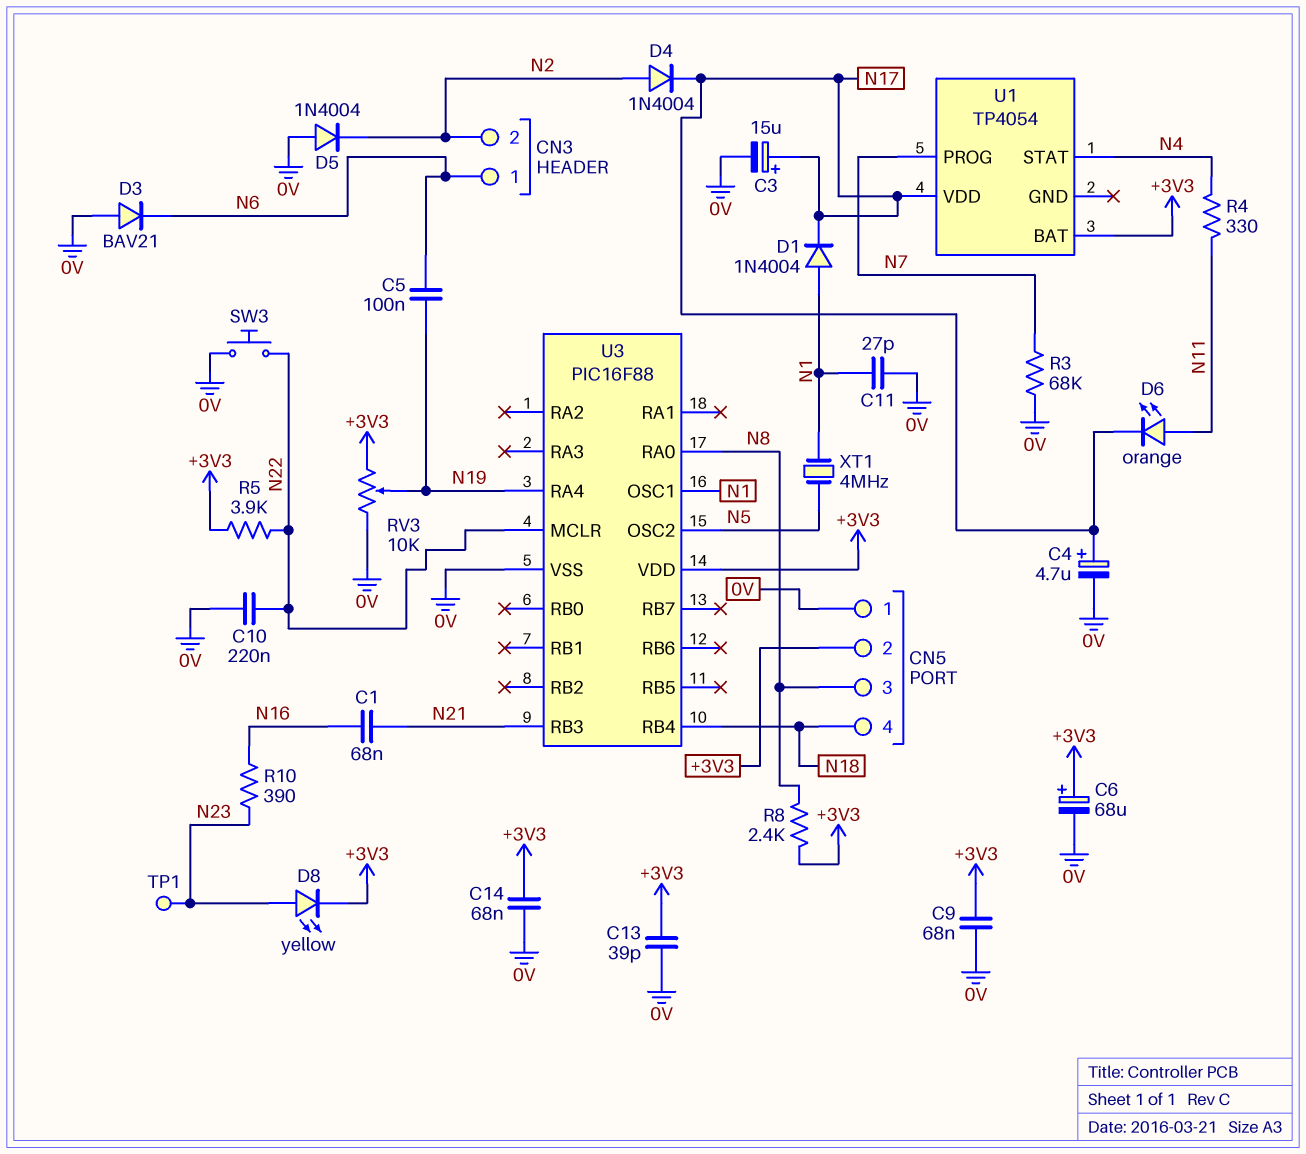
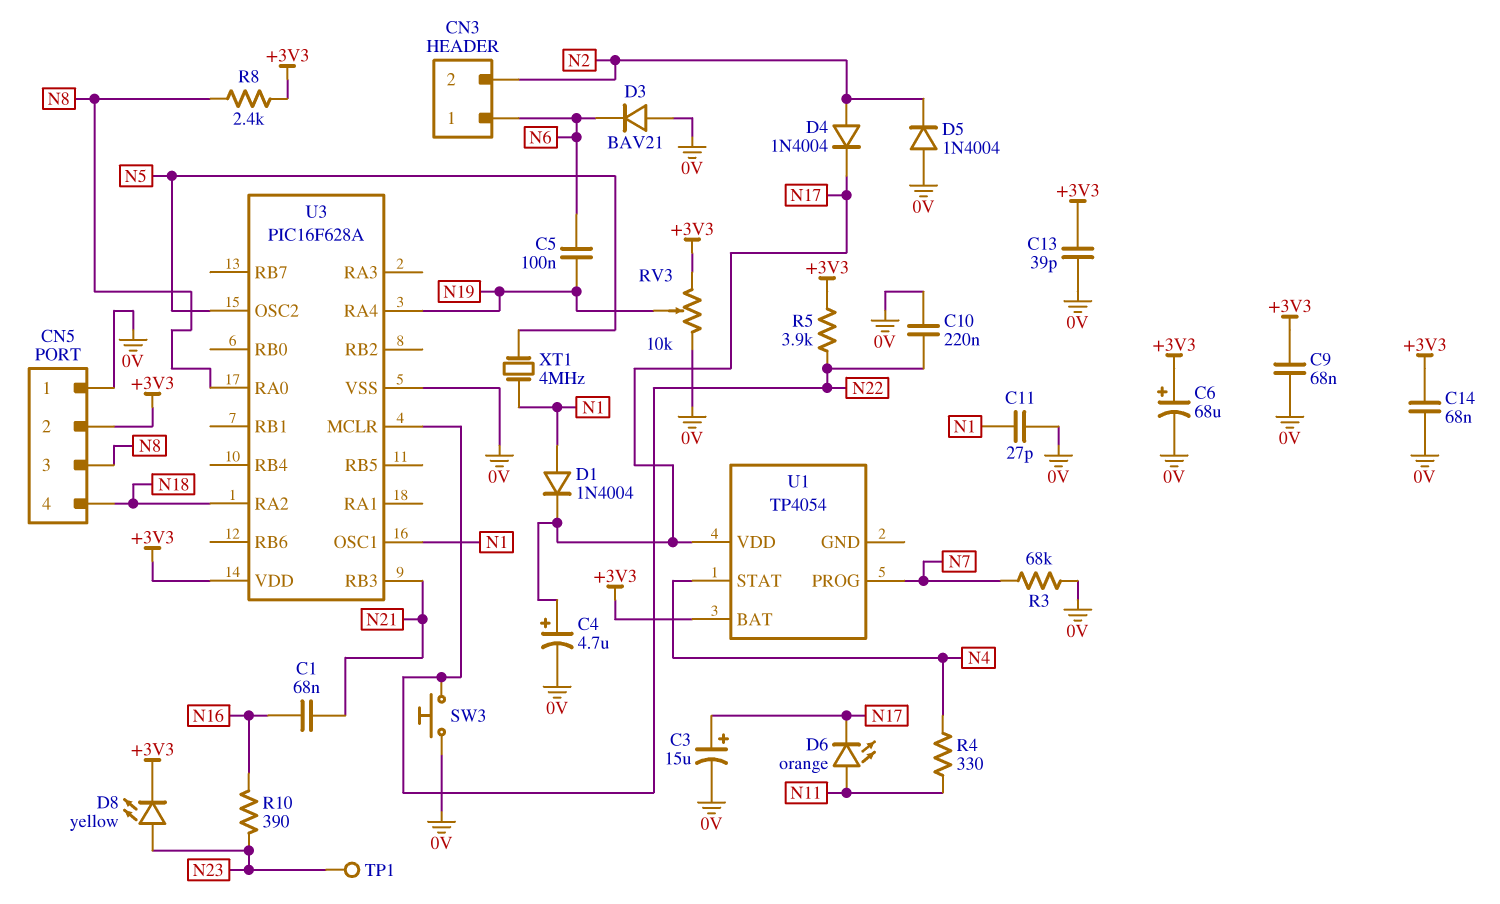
U3: PIC16F88 -> PIC16F628A
U3 pin RA2: none -> N18
U3 pin RB4: N18 -> none

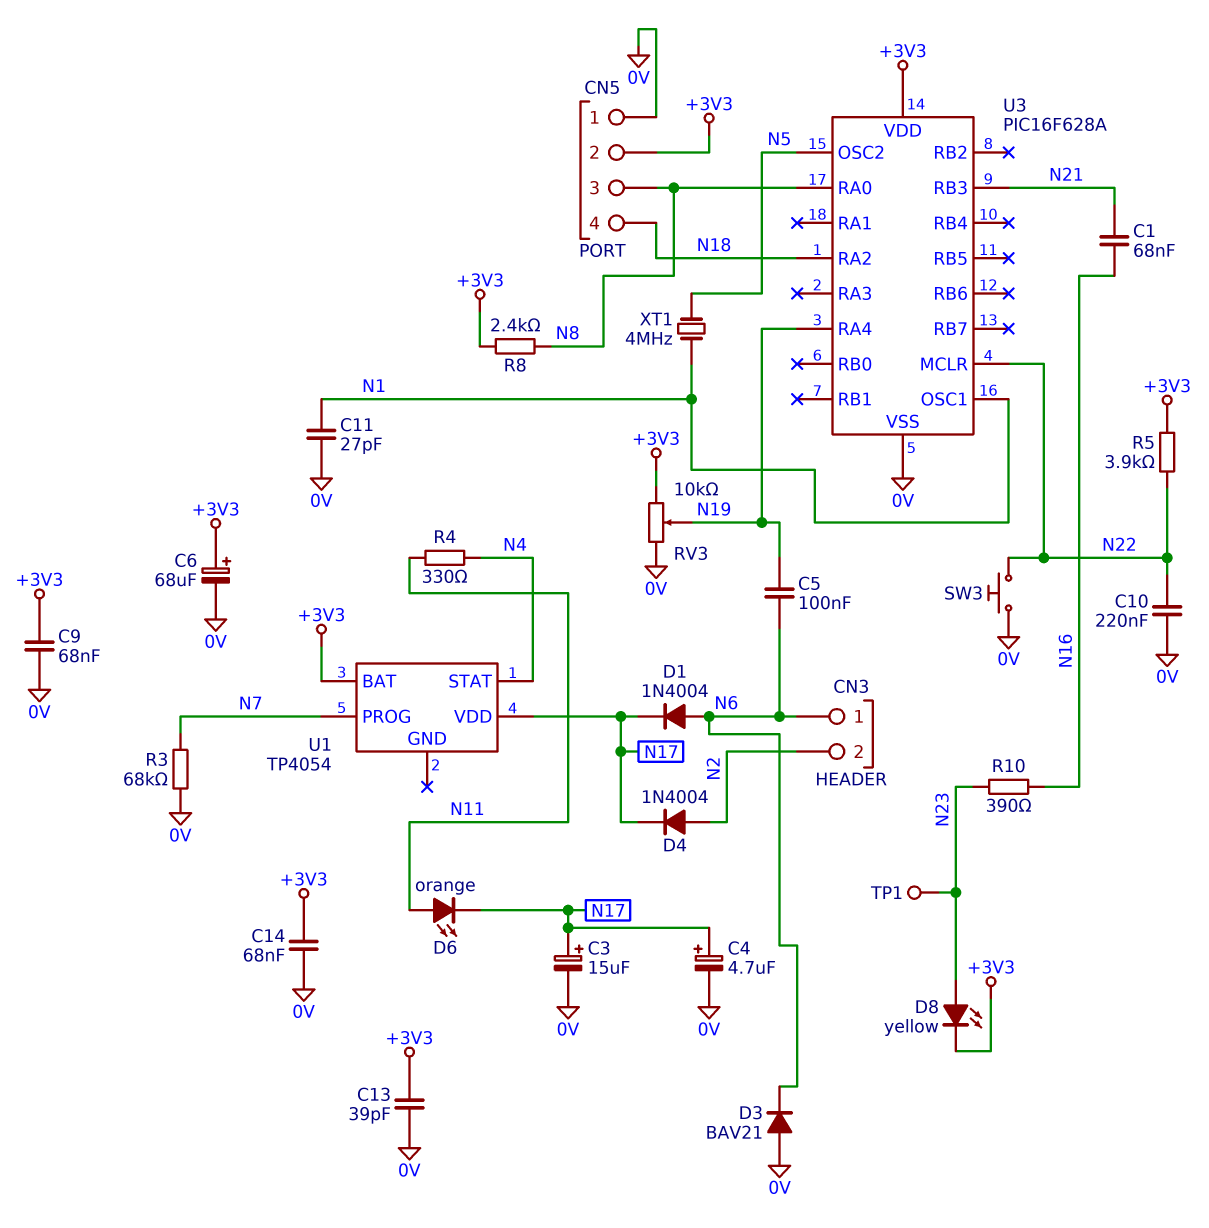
D1: diode 1N4004 (A N1, K N17) -> diode 1N4004 (A N6, K N17)
D5: diode 1N4004 (A 0V, K N2) -> none

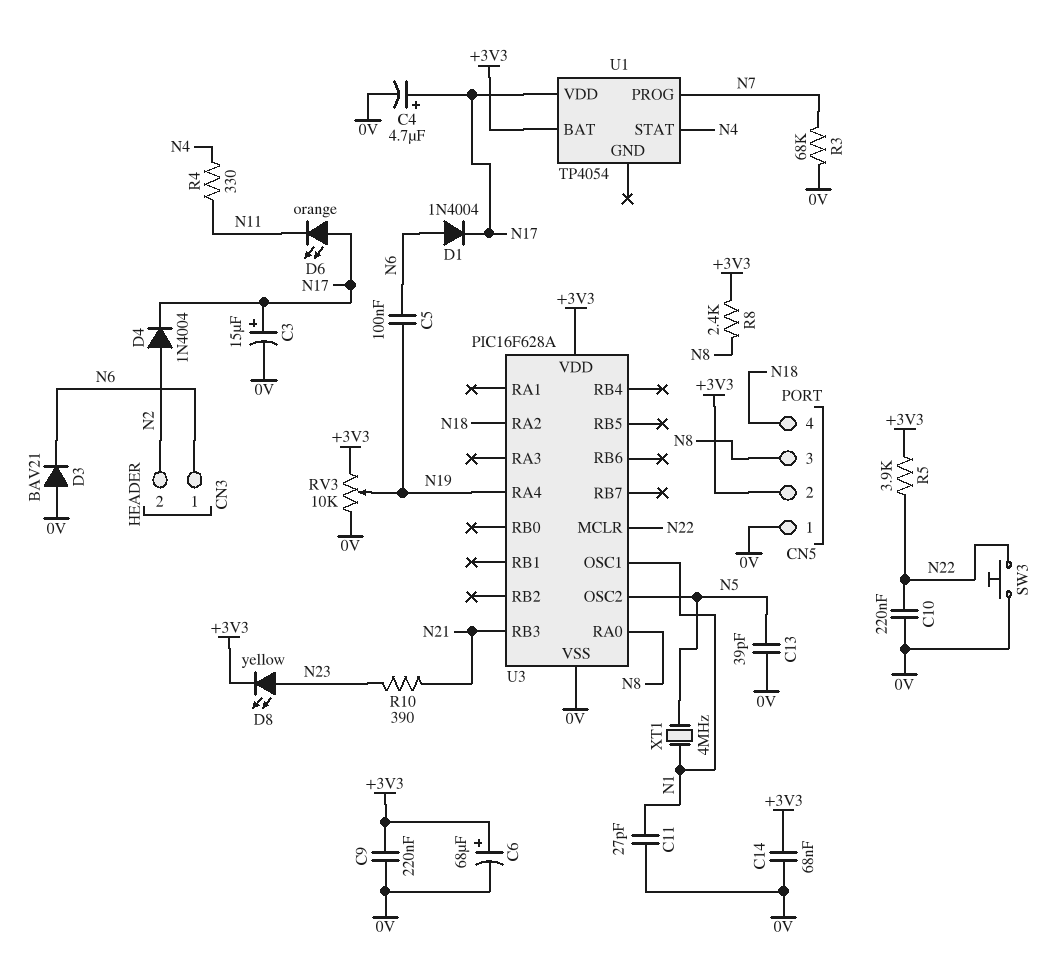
C1: 68nF (N16, N21) -> none
C9: 68nF (+3V3, 0V) -> 220nF (+3V3, 0V)
C13: 39pF (+3V3, 0V) -> 39pF (0V, N5)
D6: LED orange (A N11, K N17) -> LED orange (A N17, K N11)
R10: 390 (N16, N23) -> 390 (N21, N23)
TP1: test point (N23) -> none

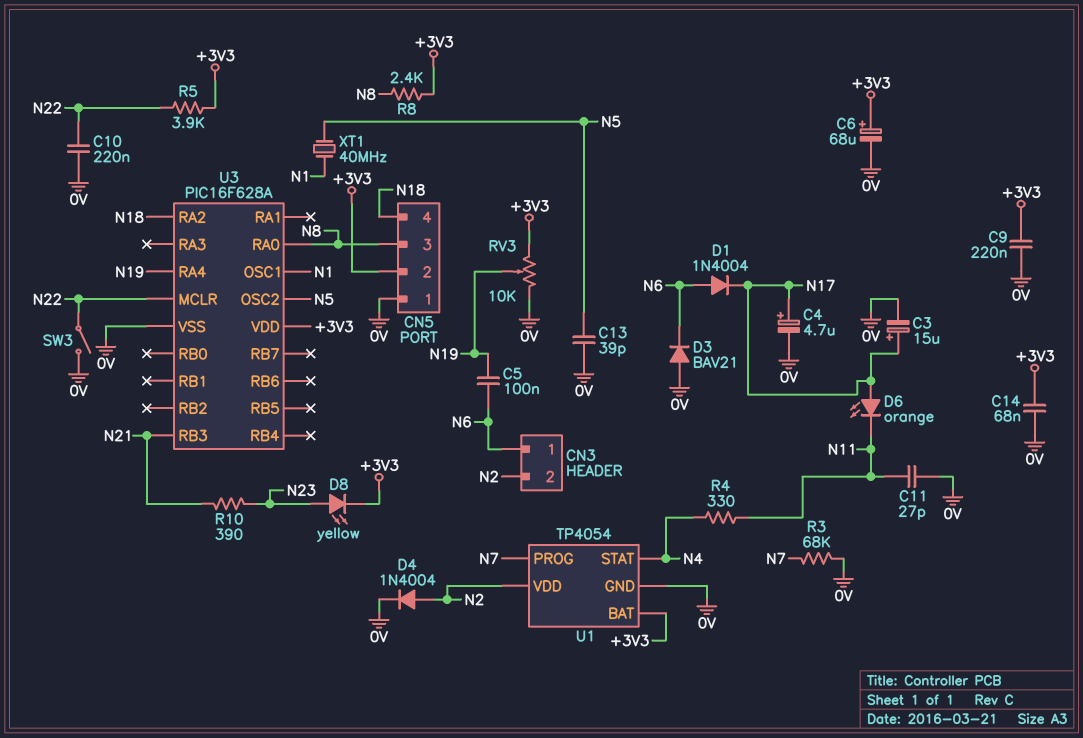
C11: 27pF (0V, N1) -> 27pF (0V, N11)
D4: diode 1N4004 (A N2, K N17) -> diode 1N4004 (A N2, K 0V)
SW3: button (0V, N22) -> switch (0V, N22)
U1 pin GND: none -> 0V
U1 pin VDD: N17 -> N2
XT1: 4MHz (N1, N5) -> 40MHz (N1, N5)

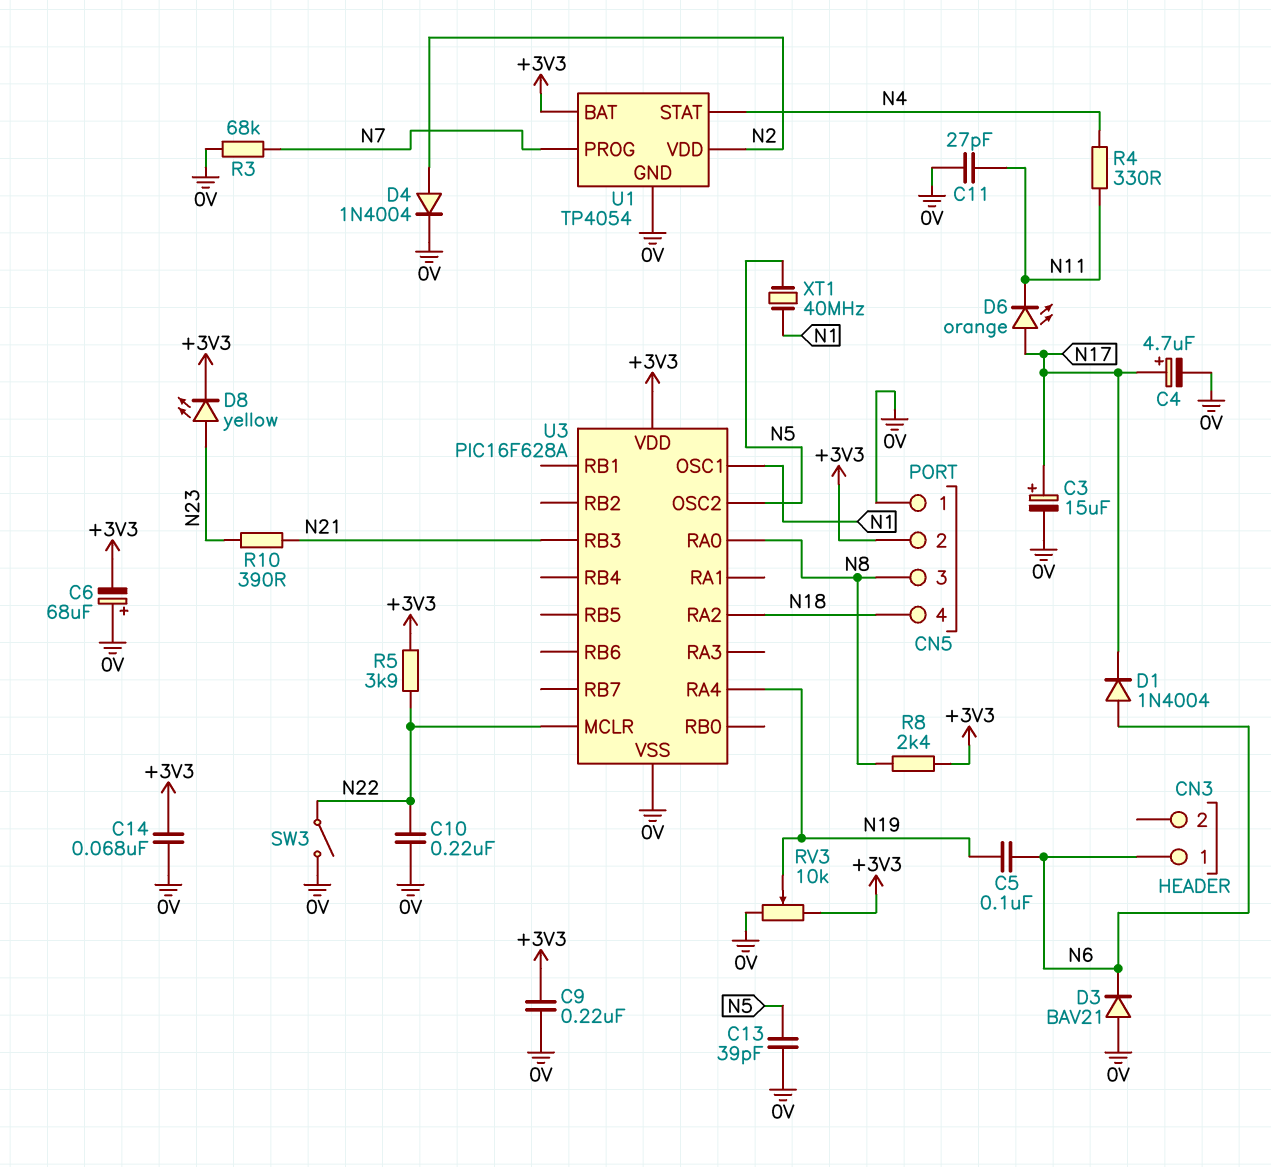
C6: 68uF (plus +3V3, minus 0V) -> 68uF (plus 0V, minus +3V3)
CN3 pin 2: N2 -> none

